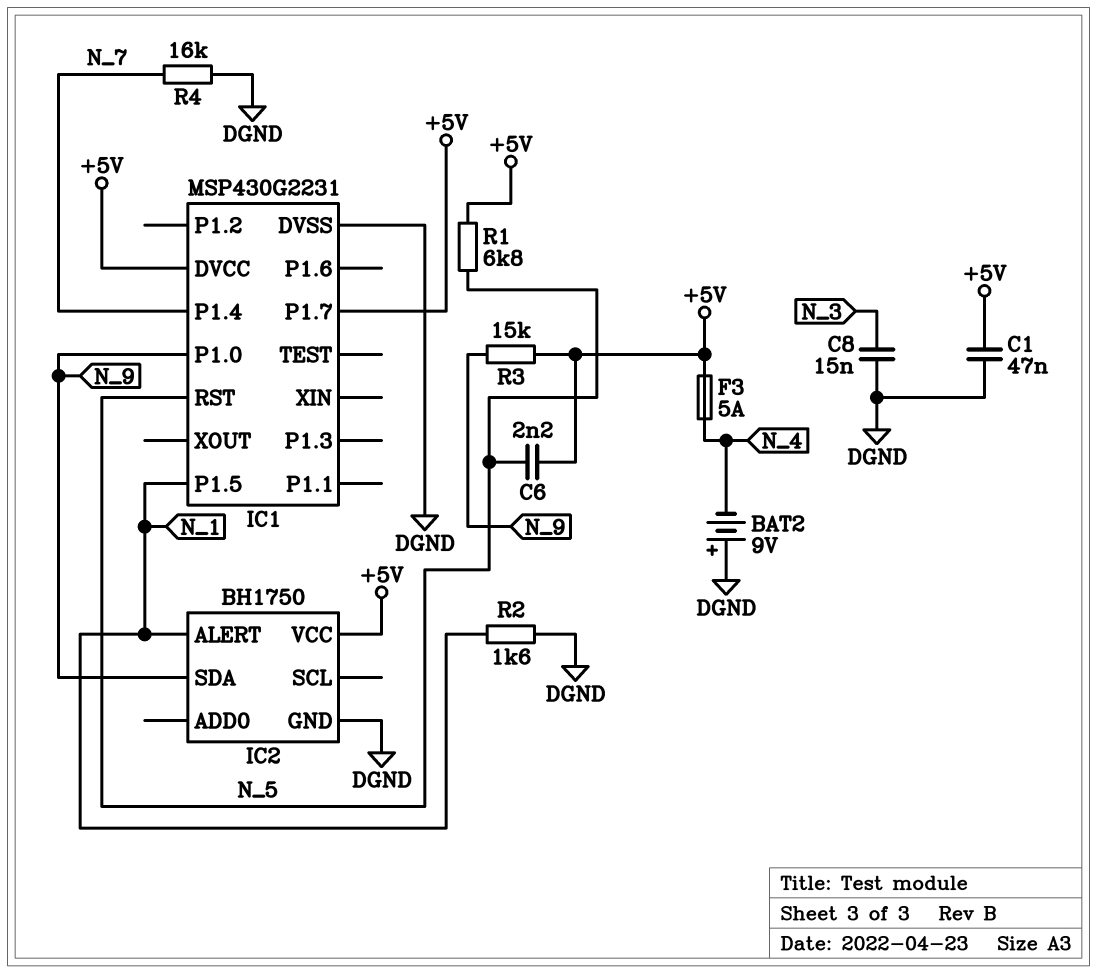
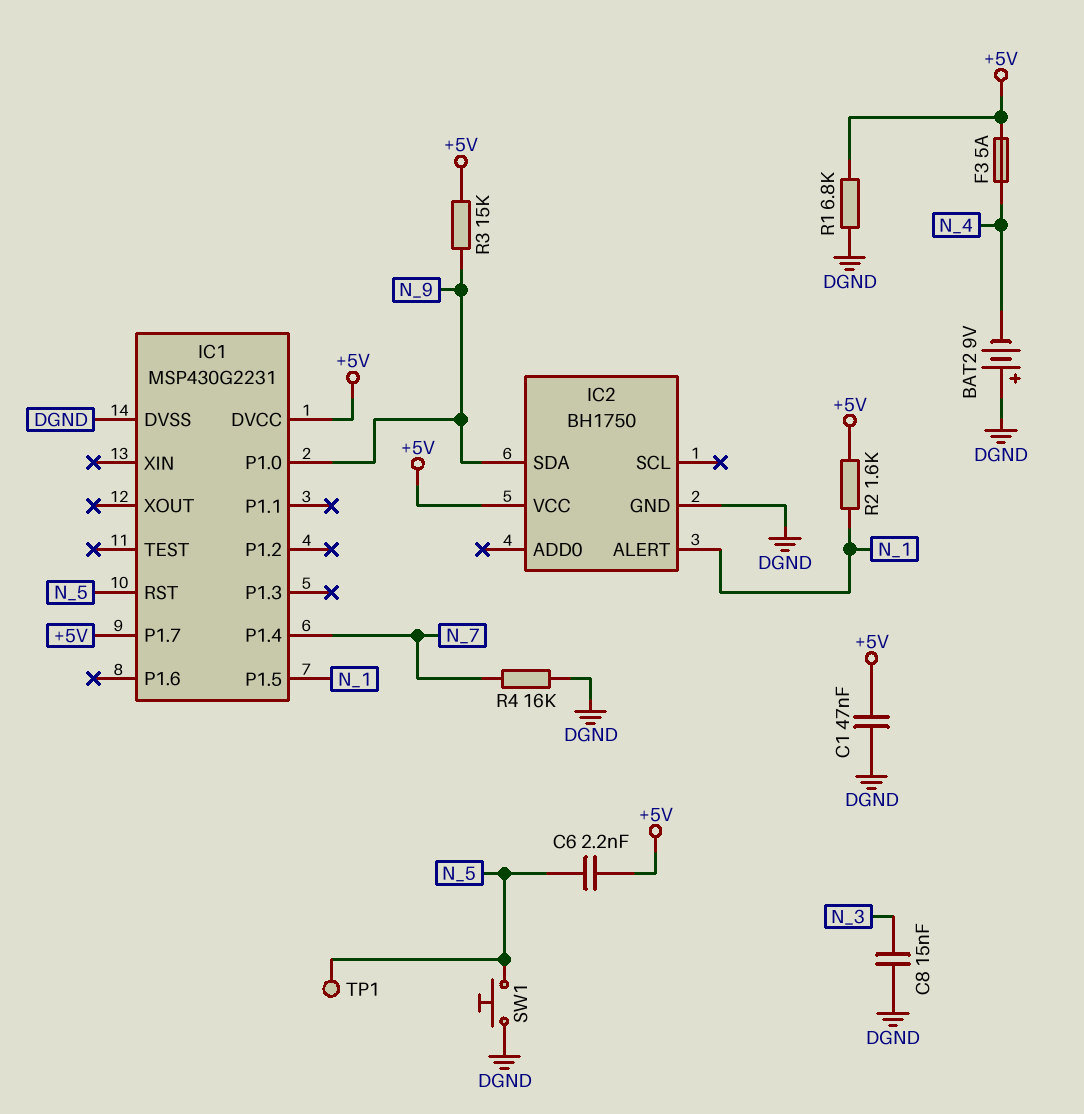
R1: 6.8k (+5V, N_5) -> 6.8k (+5V, DGND)
R2: 1.6k (DGND, N_1) -> 1.6k (+5V, N_1)
SW1: none -> button (DGND, N_5)
TP1: none -> test point (N_5)

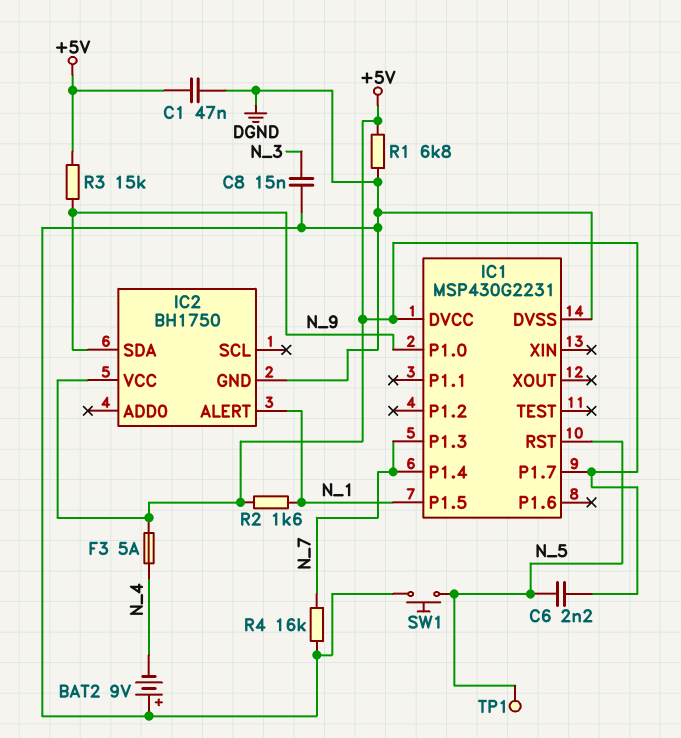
IC1 pin P1.3: none -> N_7

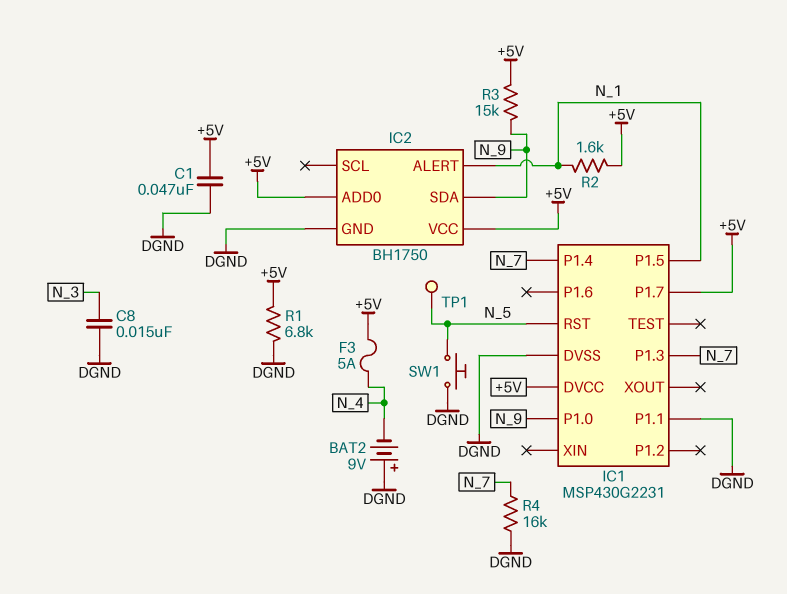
C6: 2.2nF (+5V, N_5) -> none
IC1 pin P1.1: none -> DGND
IC2 pin ADD0: none -> +5V

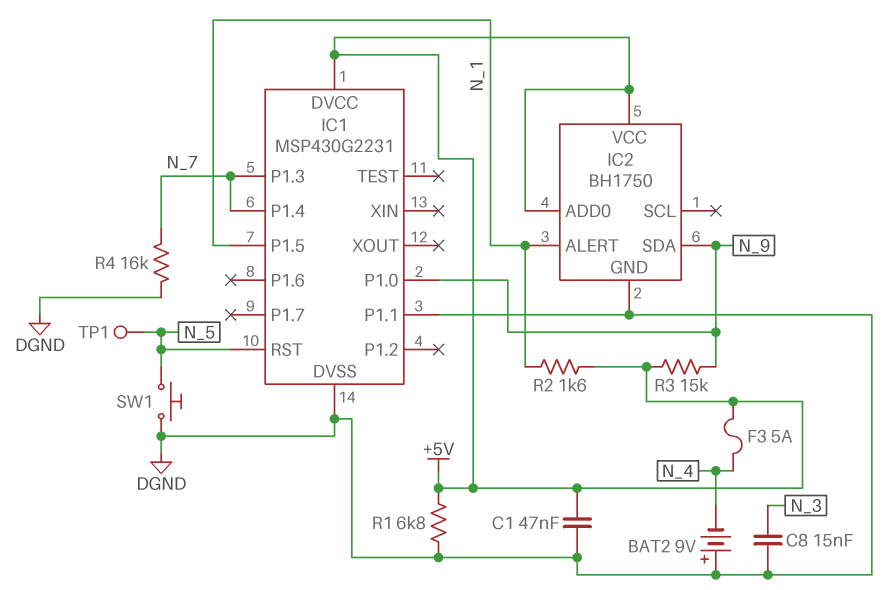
IC1 pin P1.7: +5V -> none

